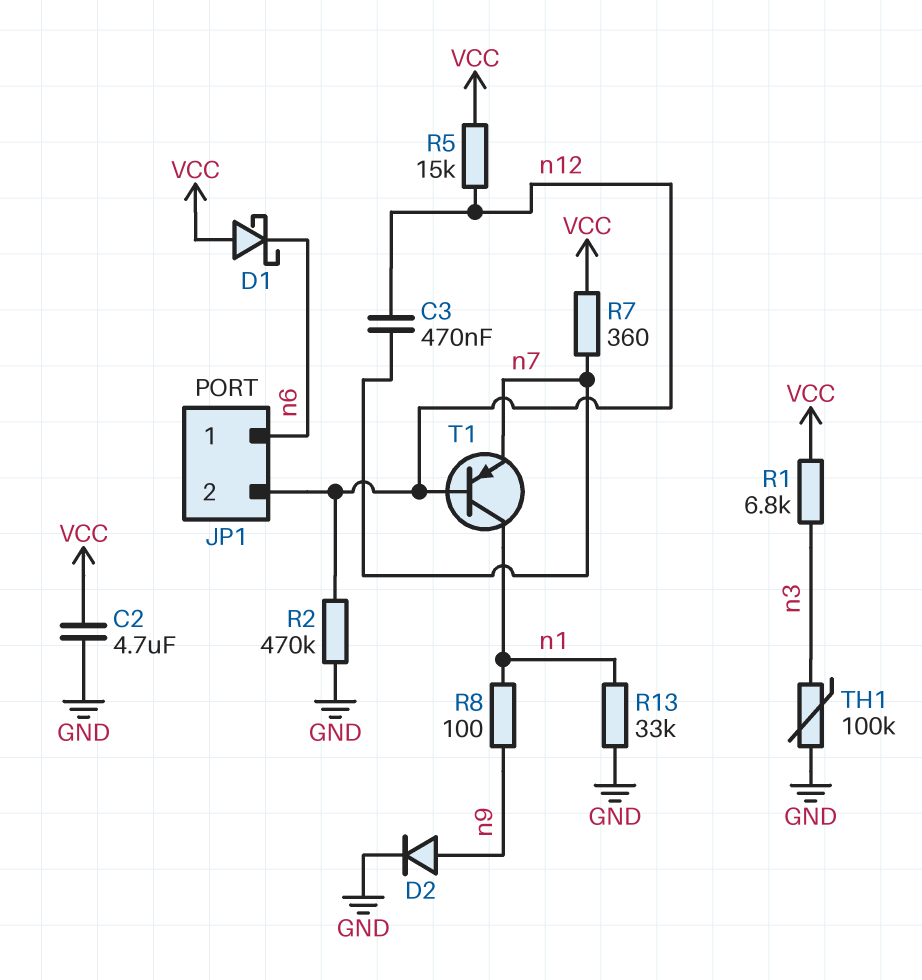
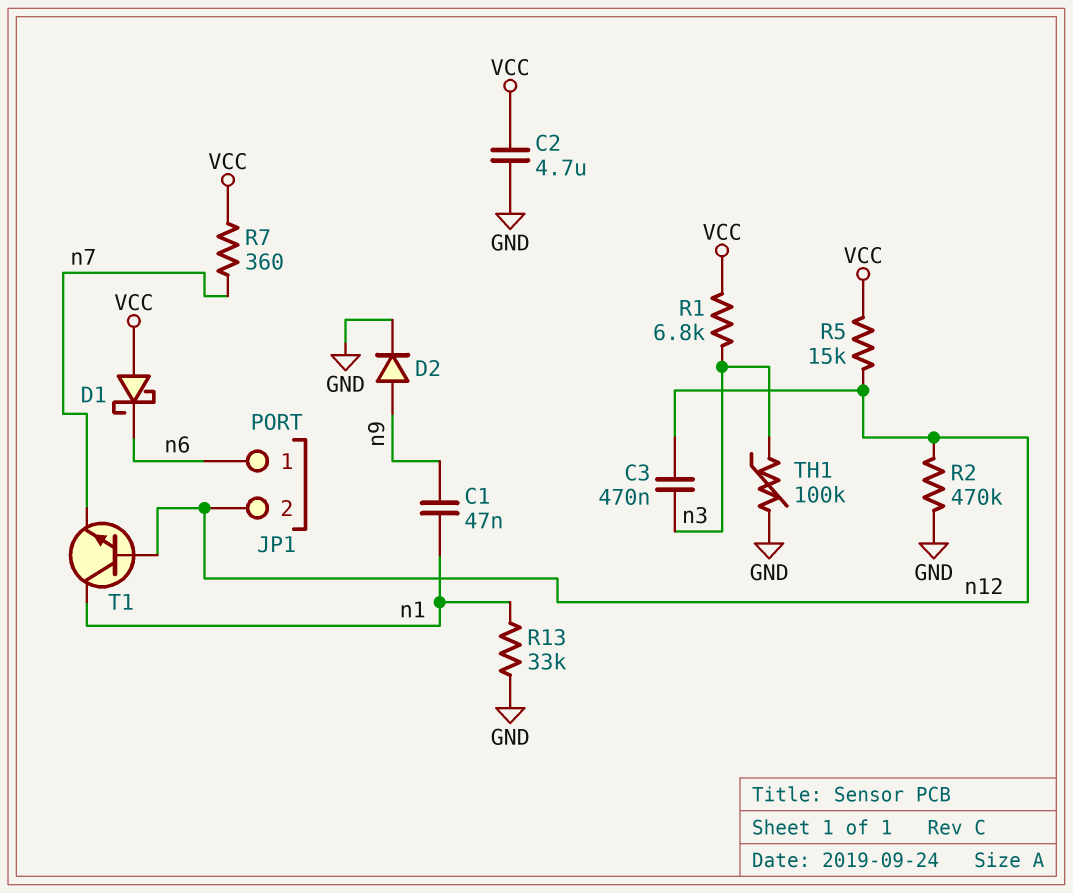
C1: none -> 47nF (n1, n9)
C3: 470nF (n7, n12) -> 470nF (n3, n12)
R8: 100 (n1, n9) -> none
T1: PNP (B n12, C n1, E n7) -> NPN (B n12, C n1, E n7)

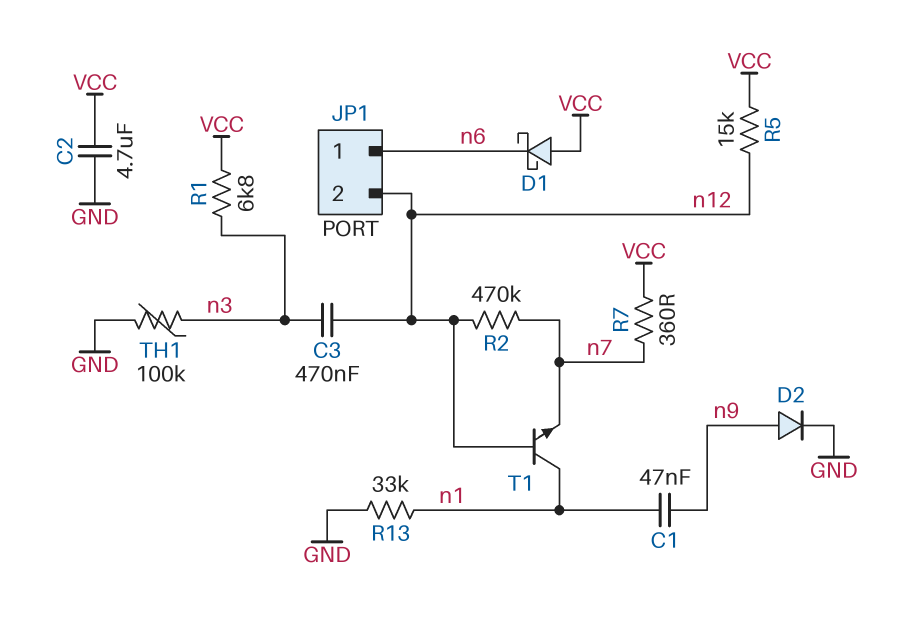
R2: 470k (GND, n12) -> 470k (n7, n12)

